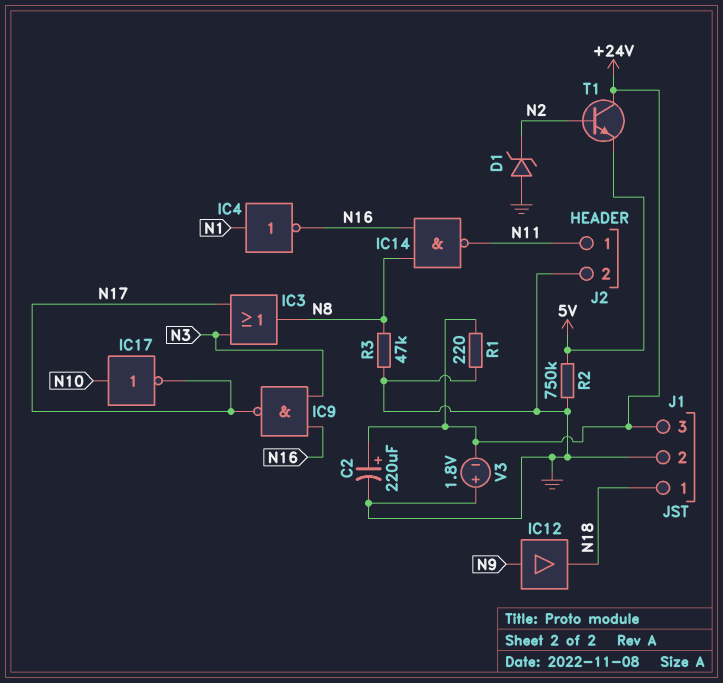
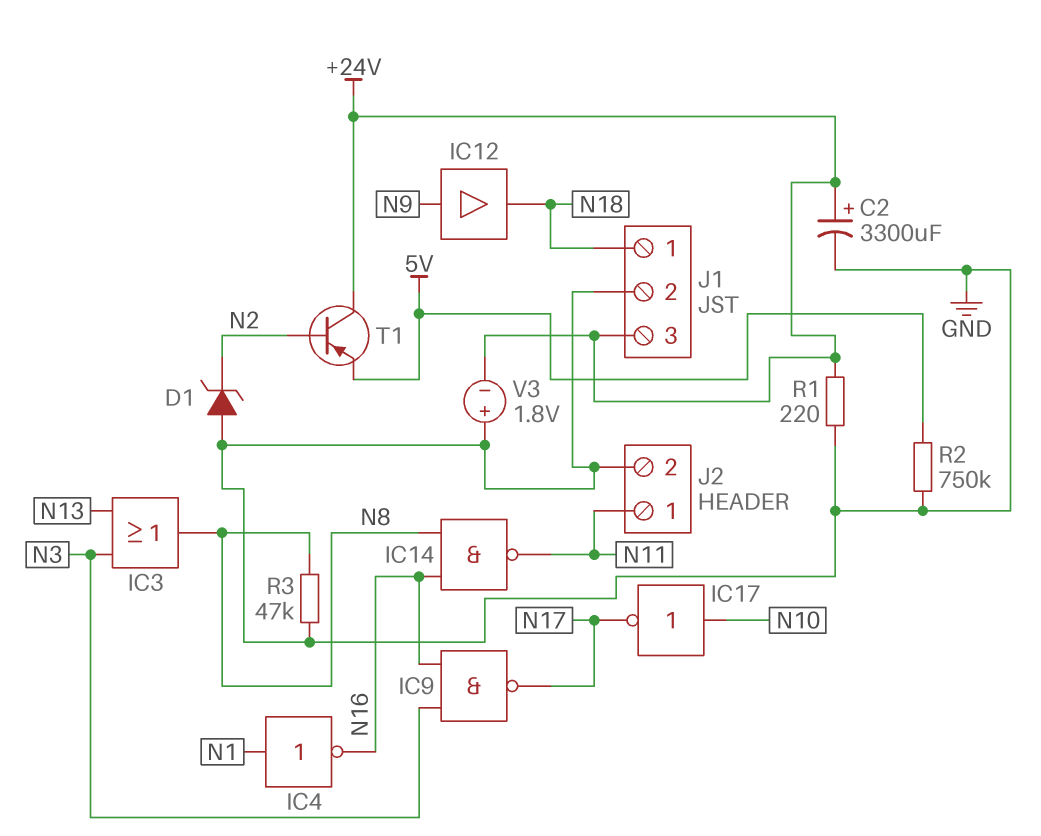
C2: 220uF (plus +24V, minus GND) -> 3300uF (plus +24V, minus GND)
IC3: OR (in N3, in N17, out N8) -> OR (in N3, in N13, out N8)
T1: NPN (B N2, C +24V, E 5V) -> PNP (B N2, C +24V, E 5V)

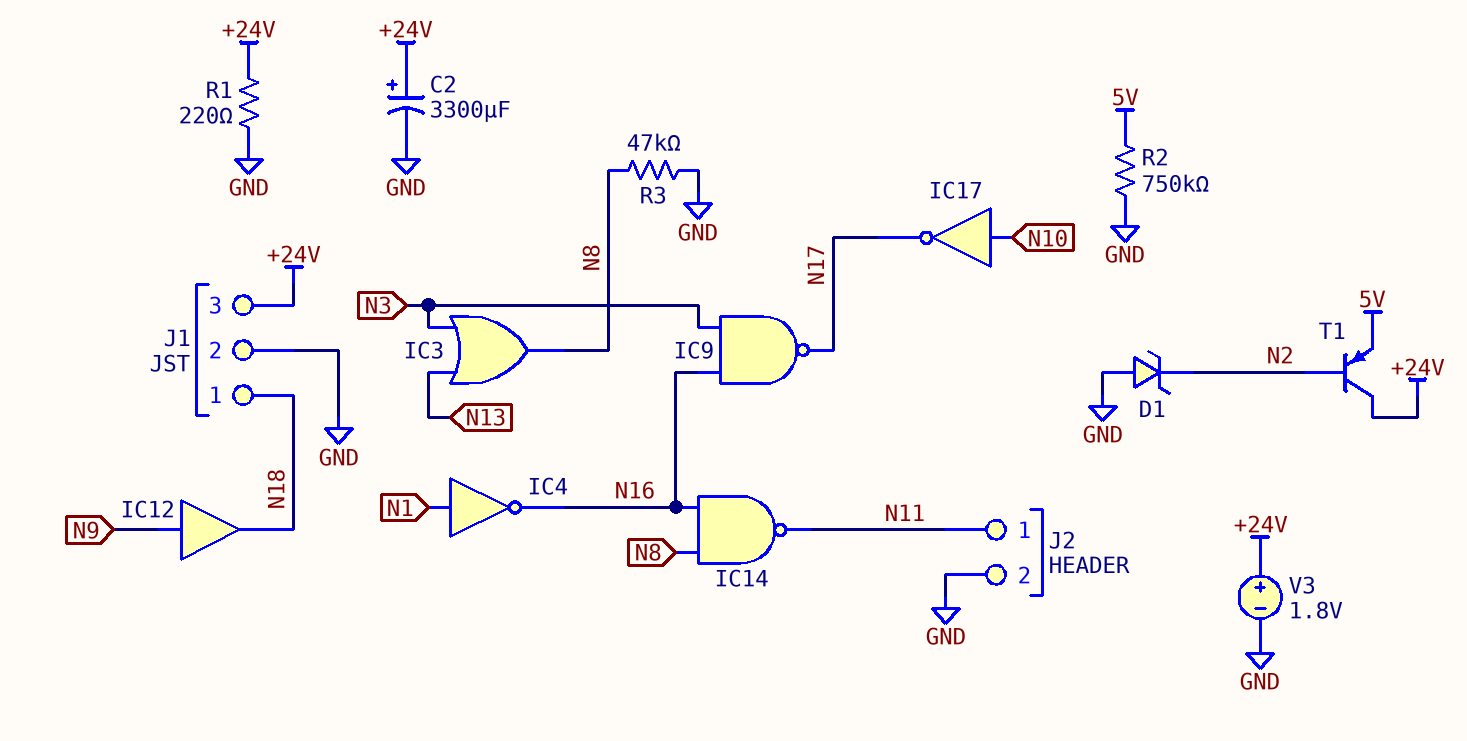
V3: 1.8V (plus GND, minus +24V) -> 1.8V (plus +24V, minus GND)

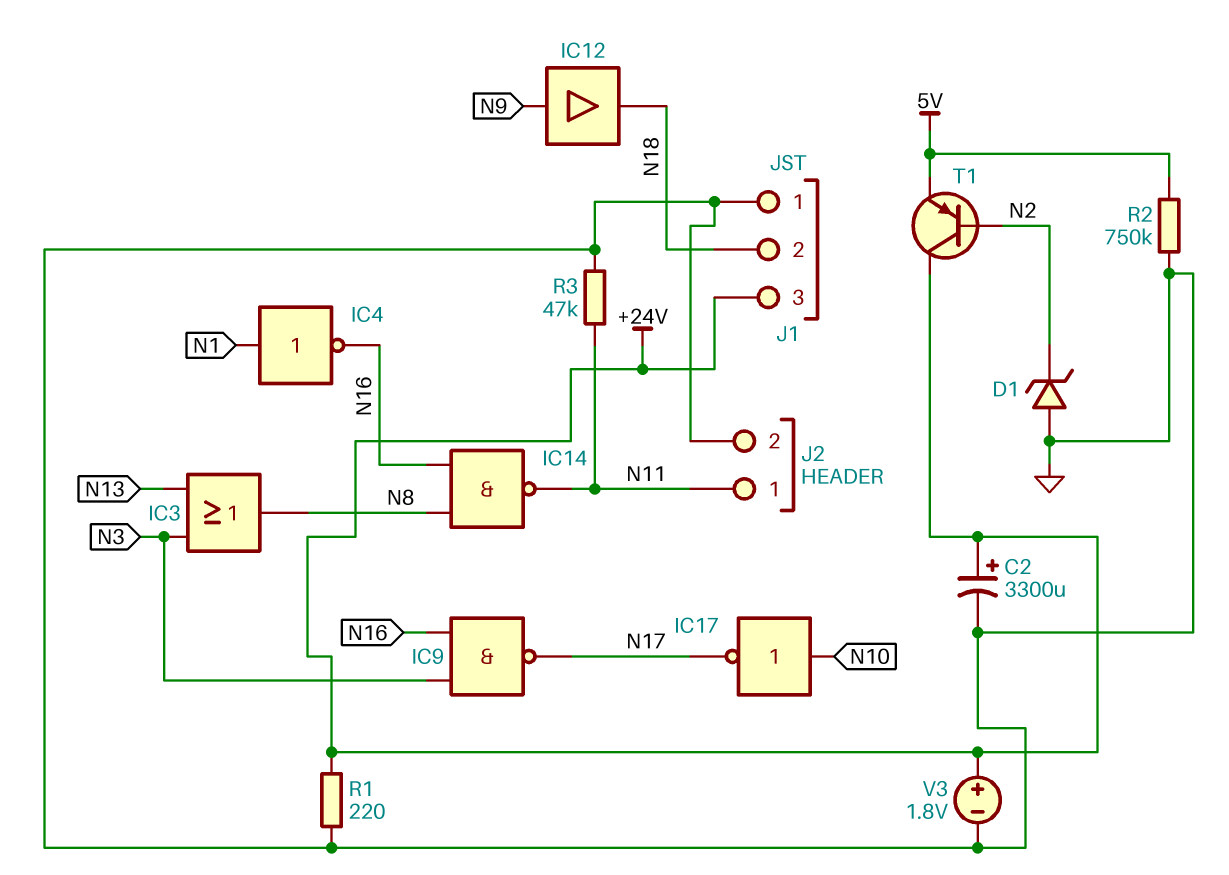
J1 pin 1: N18 -> GND
J1 pin 2: GND -> N18
R3: 47k (GND, N8) -> 47k (GND, N11)

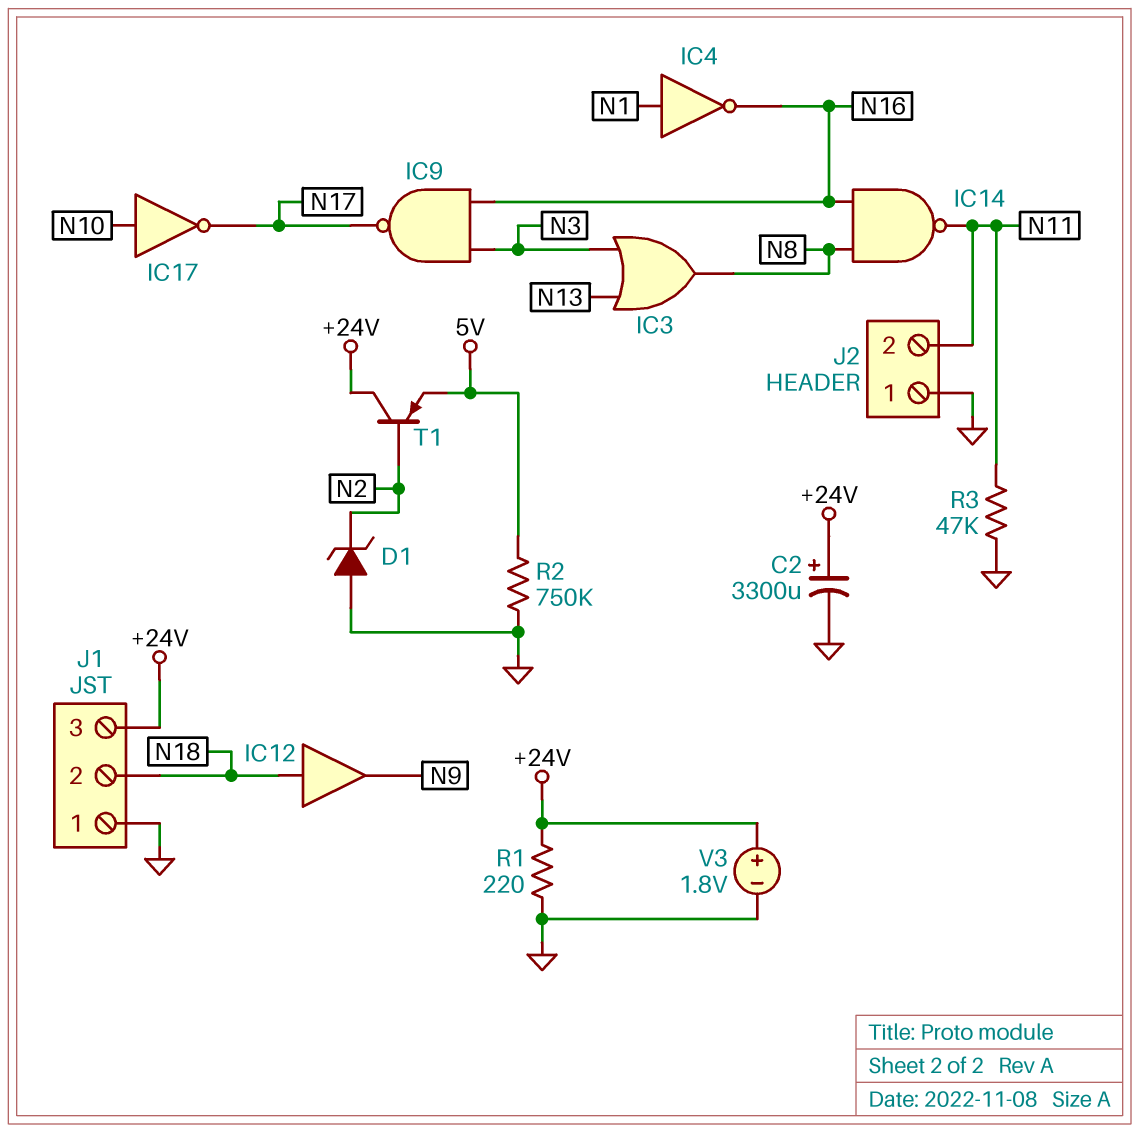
IC12: buffer (in N9, out N18) -> buffer (in N18, out N9)
J2 pin 1: N11 -> GND
J2 pin 2: GND -> N11

